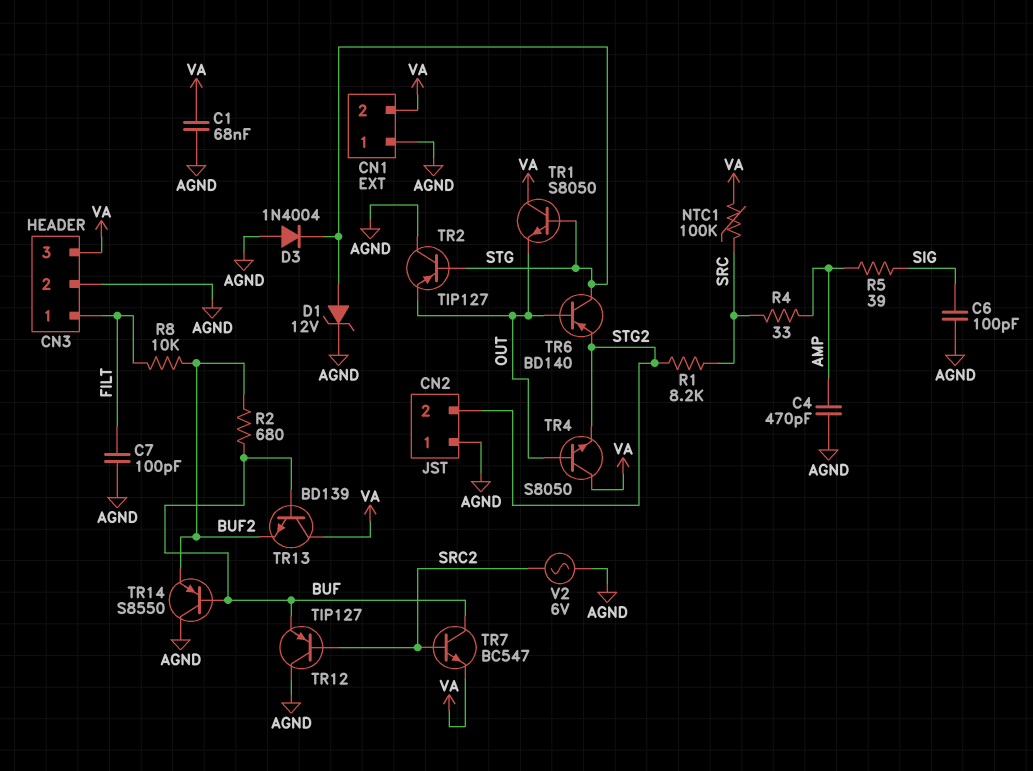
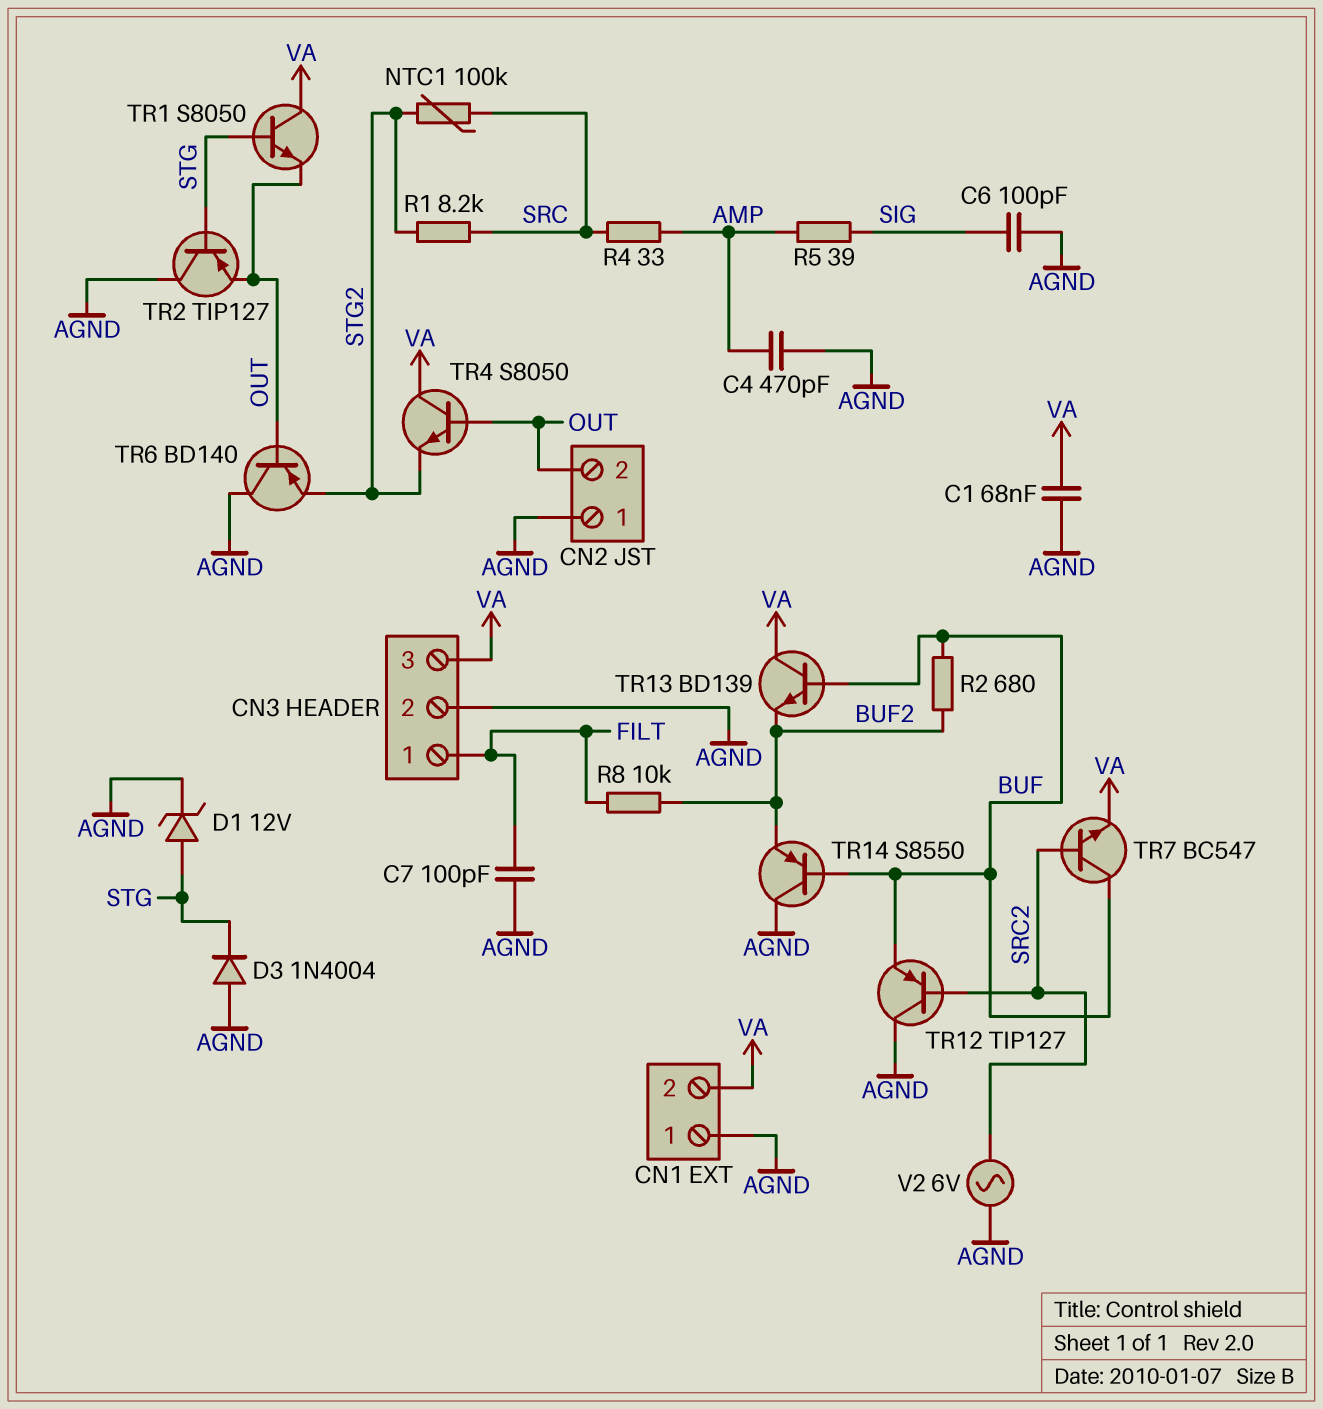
CN2 pin 2: STG2 -> OUT
NTC1: 100k (SRC, VA) -> 100k (SRC, STG2)
TR6: PNP BD140 (B OUT, C STG, E STG2) -> PNP BD140 (B OUT, C AGND, E STG2)

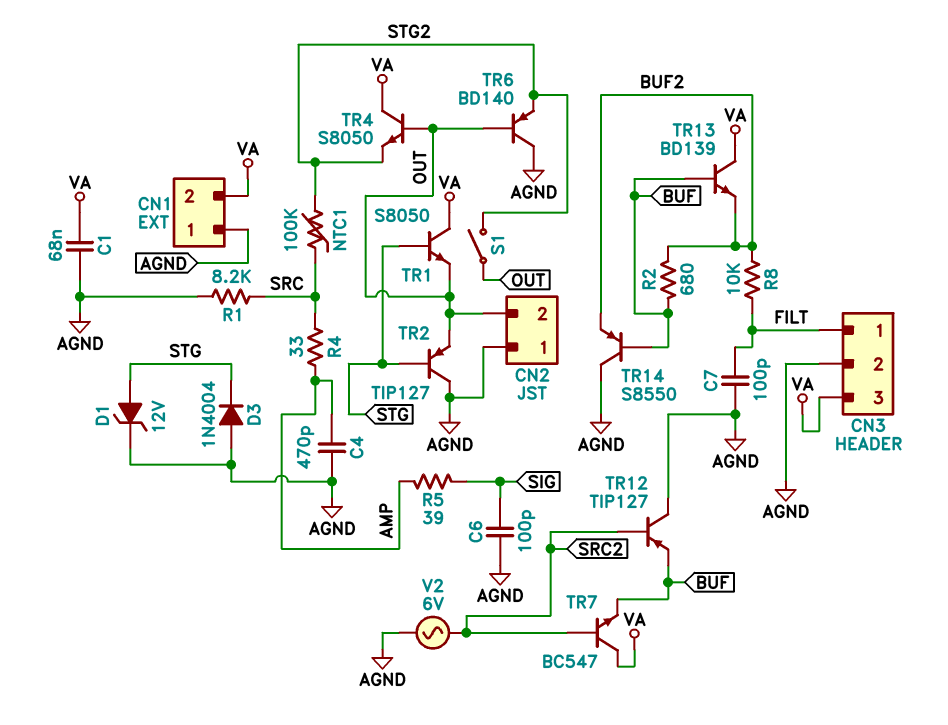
R1: 8.2k (SRC, STG2) -> 8.2k (AGND, SRC)
S1: none -> switch (OUT, STG2)
TR7: NPN BC547 (B SRC2, C BUF, E VA) -> NPN BC547 (B SRC2, C VA, E BUF)

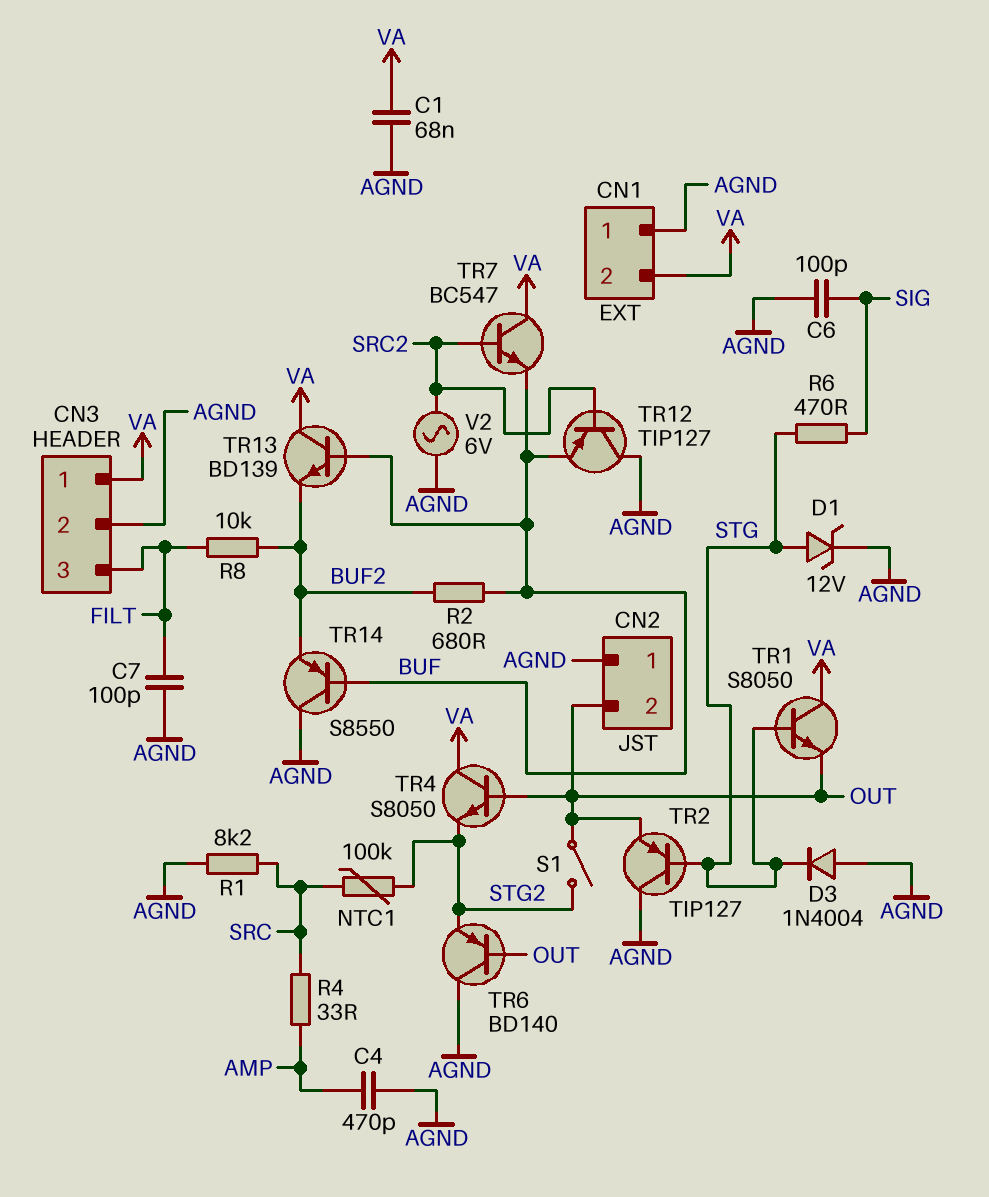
CN3 pin 1: FILT -> VA
CN3 pin 3: VA -> FILT
R5: 39 (AMP, SIG) -> none
R6: none -> 470 (SIG, STG)

